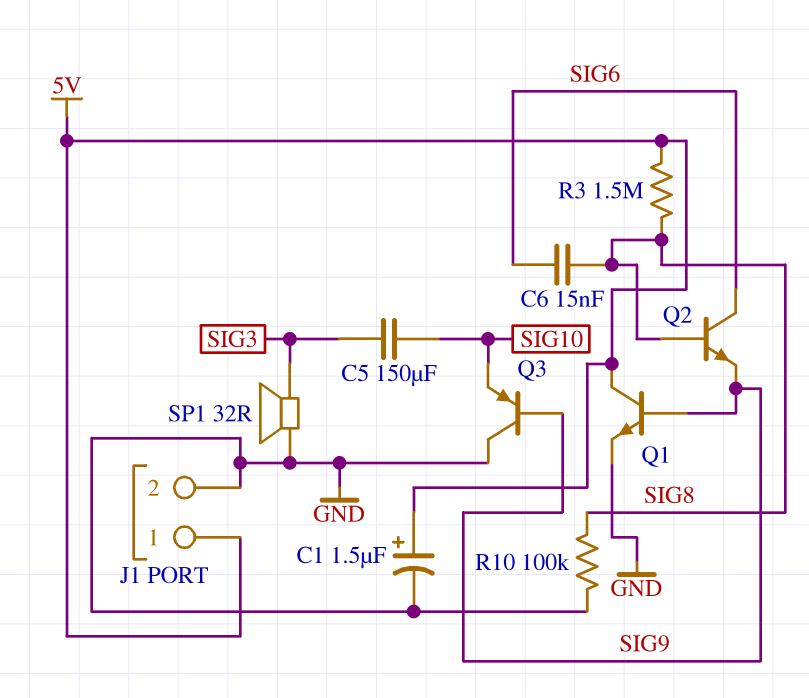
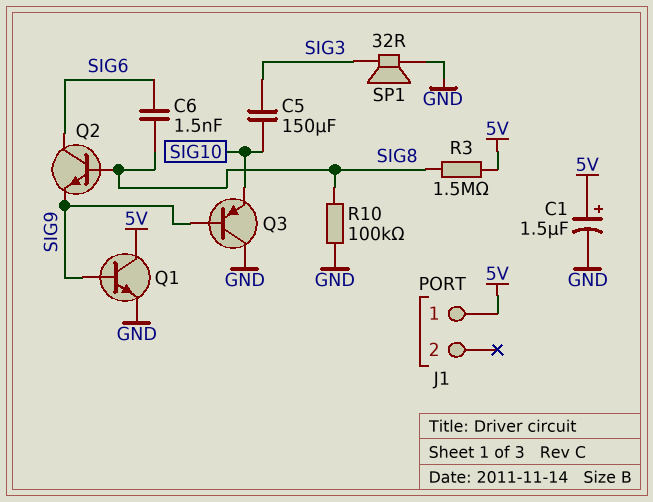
C6: 15nF (SIG6, SIG8) -> 1.5nF (SIG6, SIG8)
J1 pin 2: GND -> none

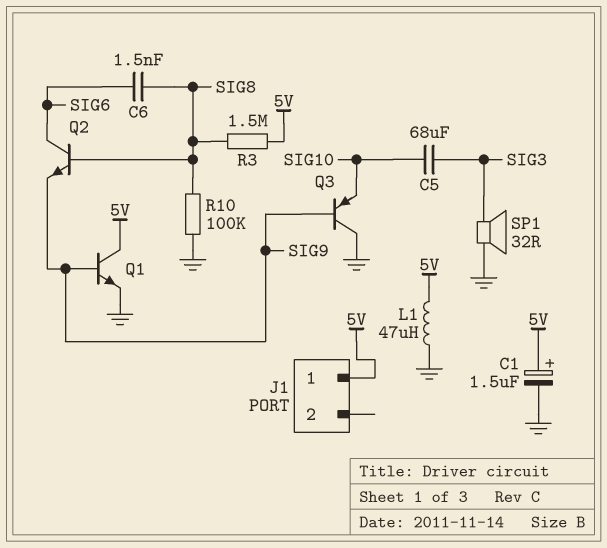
C5: 150uF (SIG3, SIG10) -> 68uF (SIG3, SIG10)
L1: none -> 47uH (5V, GND)

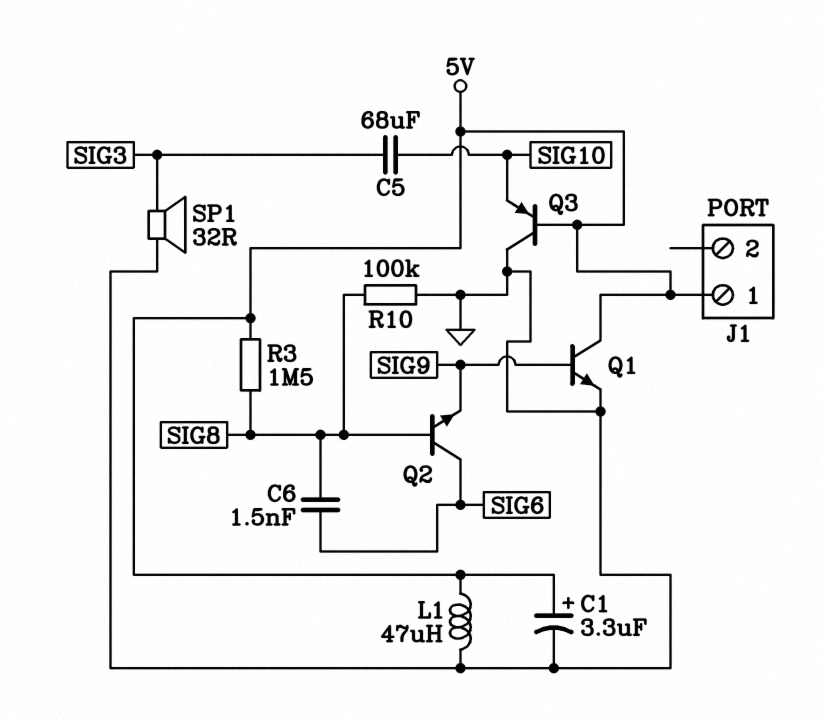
C1: 1.5uF (plus 5V, minus GND) -> 3.3uF (plus 5V, minus GND)
Q3: PNP (B SIG9, C GND, E SIG10) -> PNP (B 5V, C GND, E SIG10)

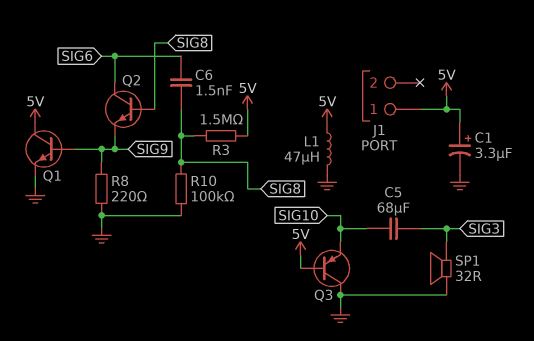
R8: none -> 220 (GND, SIG9)

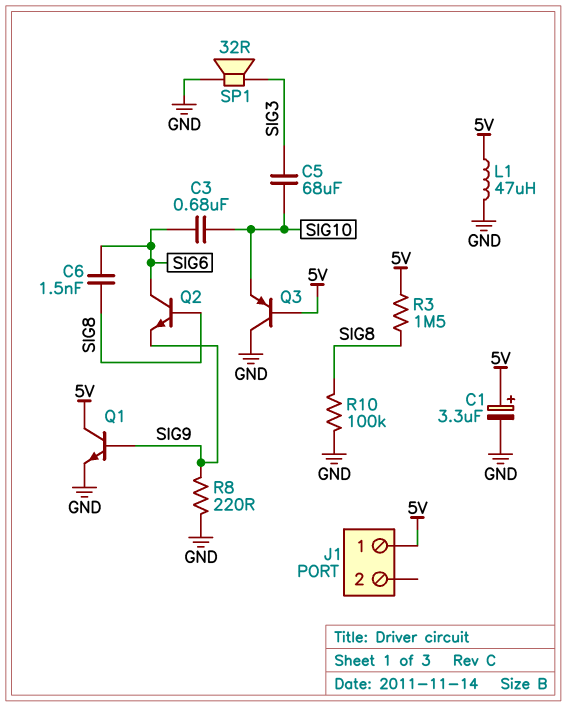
C3: none -> 680nF (SIG6, SIG10)

